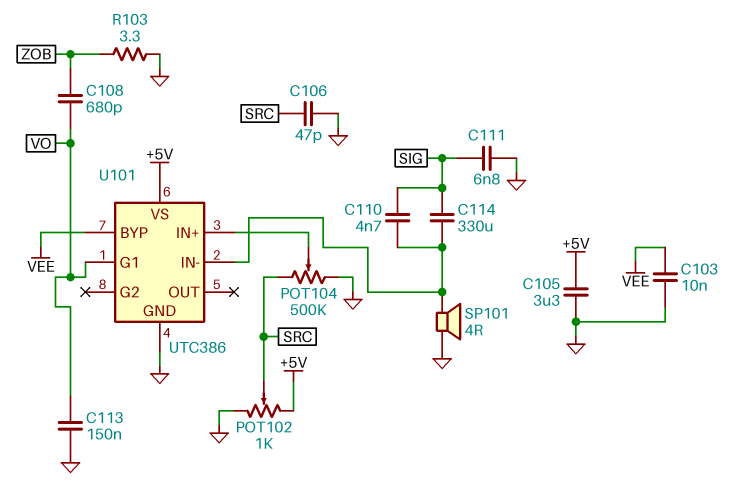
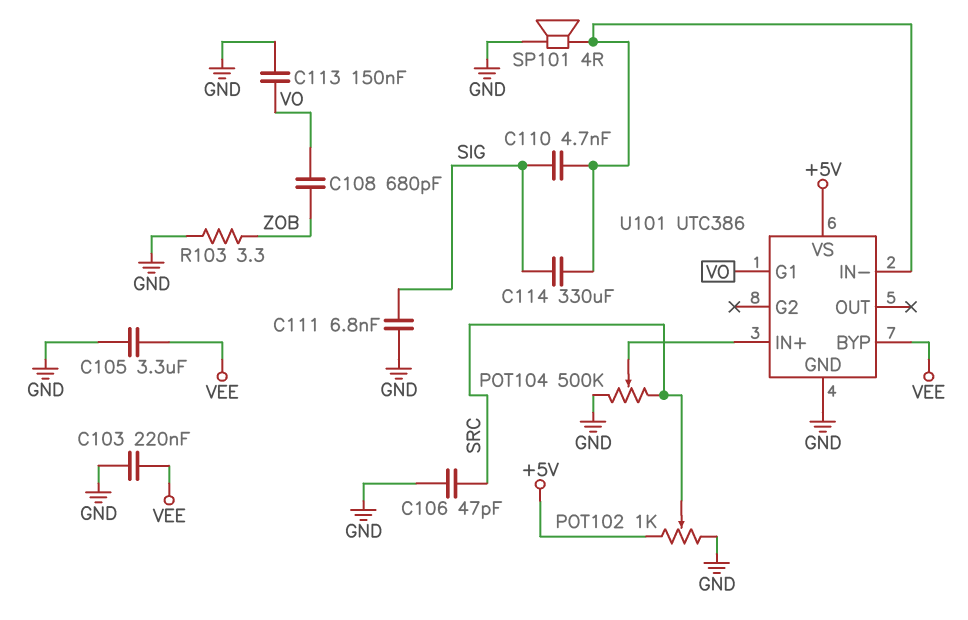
C103: 10nF (GND, VEE) -> 220nF (GND, VEE)
C105: 3.3uF (+5V, GND) -> 3.3uF (GND, VEE)

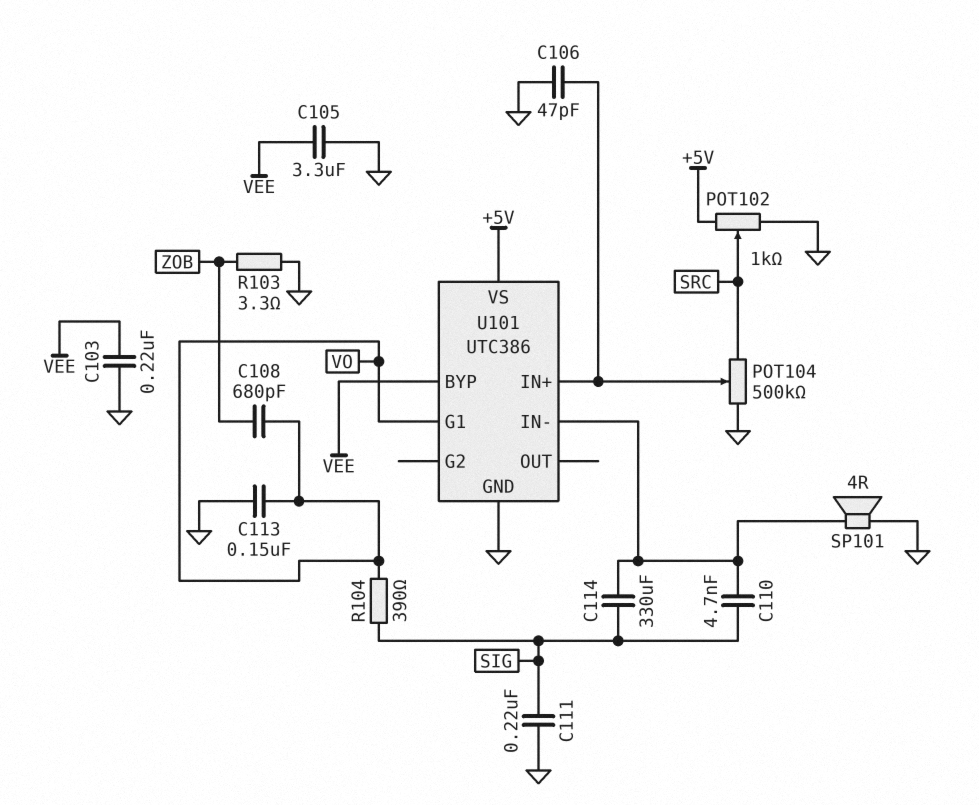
C106: 47pF (GND, SRC) -> 47pF (GND, U101/IN+)
C111: 6.8nF (GND, SIG) -> 220nF (GND, SIG)
R104: none -> 390 (SIG, VO)

